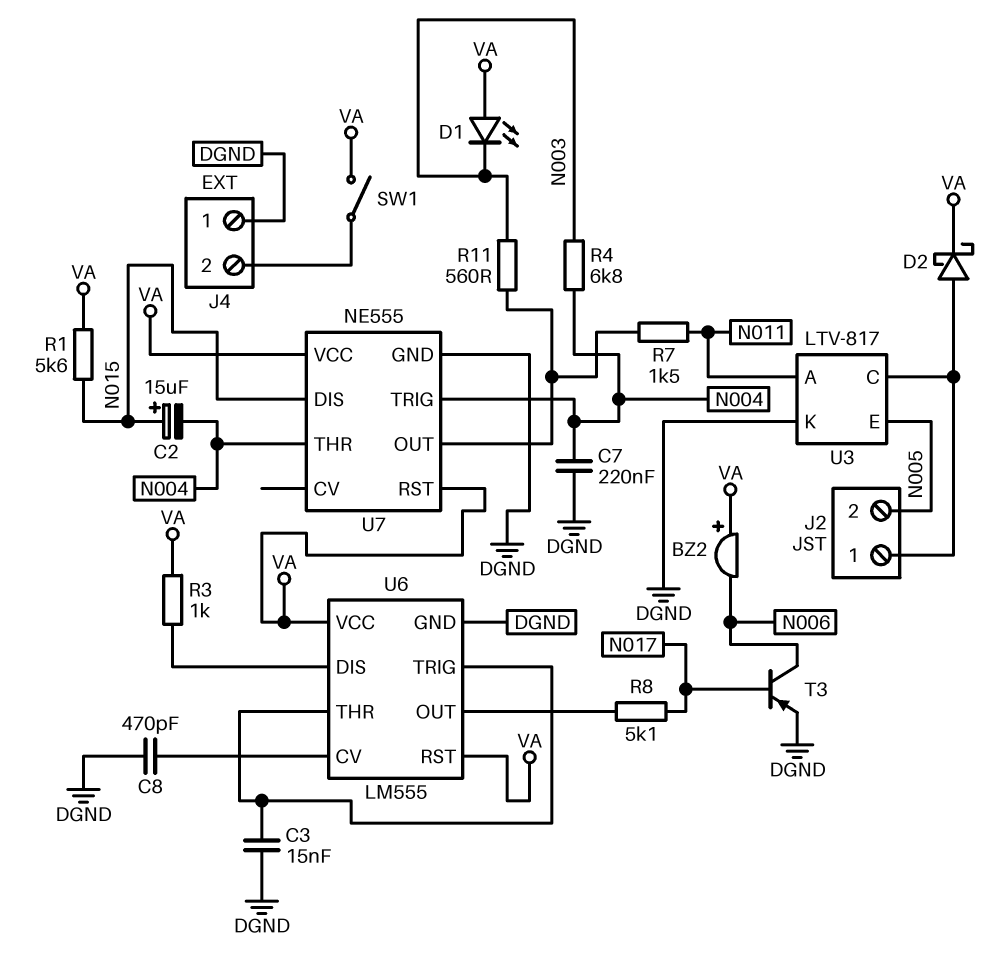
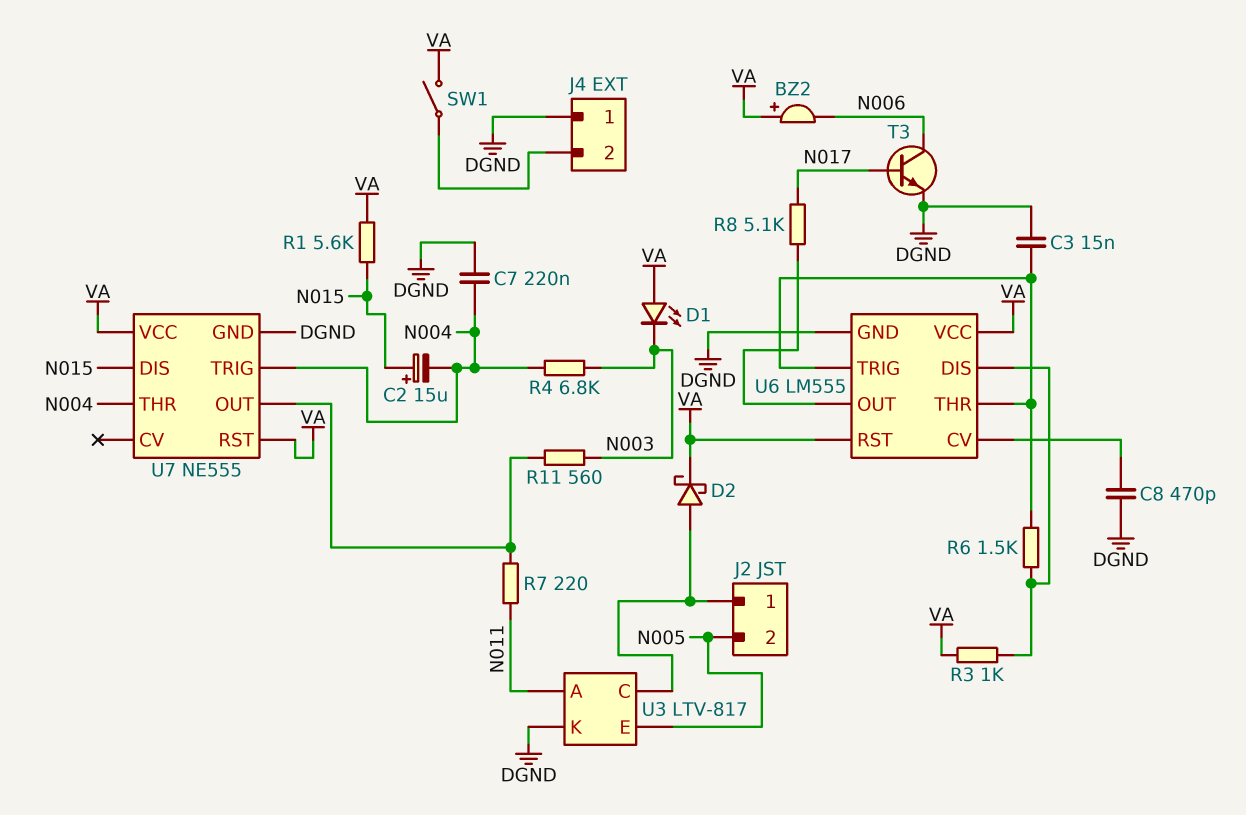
R6: none -> 1.5k (U6/DIS, U6/THR)
R7: 1.5k (N011, U7/OUT) -> 220 (N011, U7/OUT)
T3: PNP (B N017, C N006, E DGND) -> NPN (B N017, C N006, E DGND)

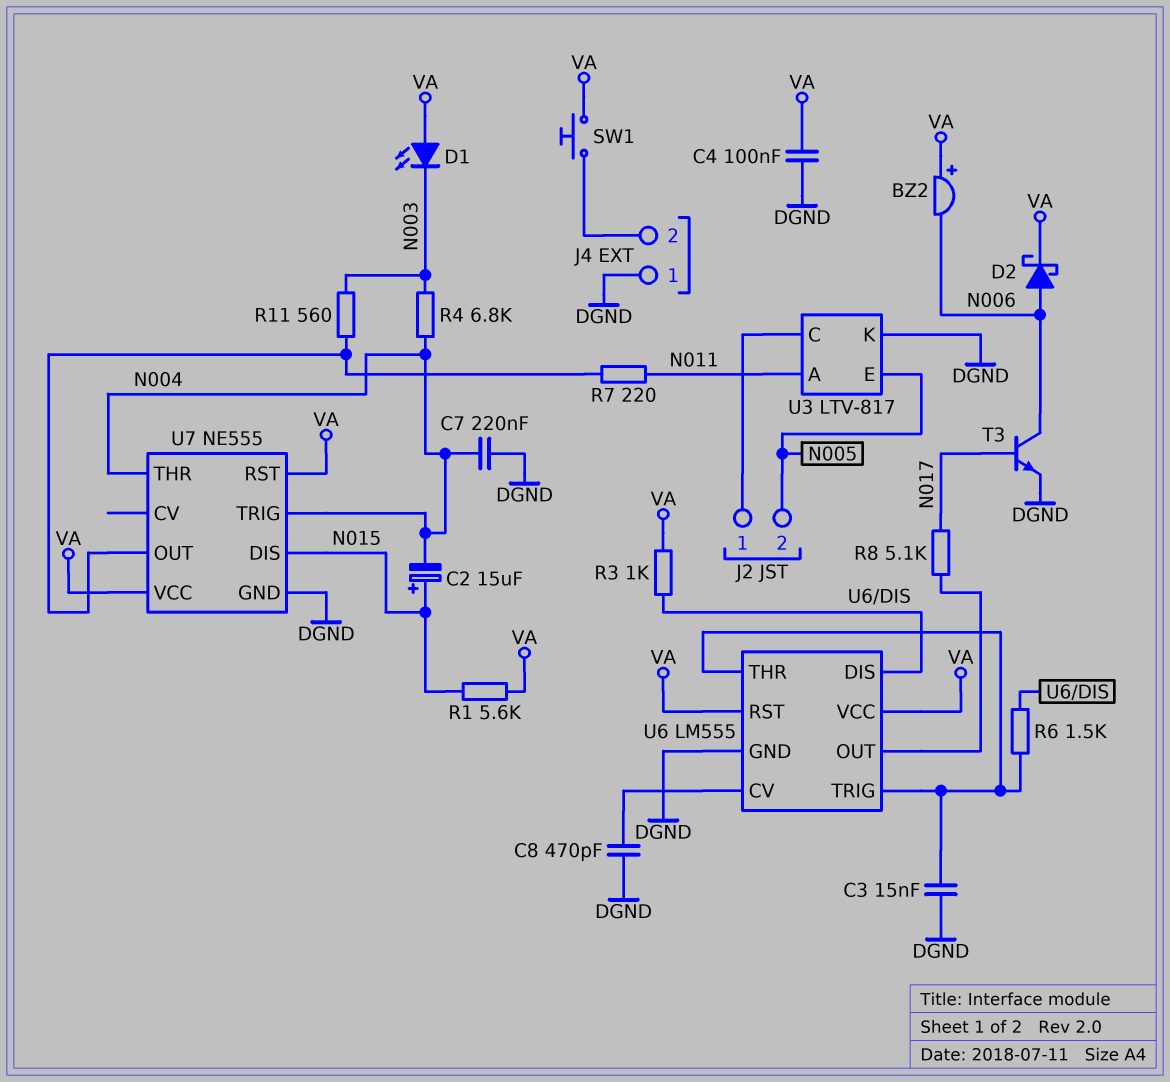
C4: none -> 100nF (DGND, VA)
D2: schottky (A J2/1, K VA) -> schottky (A N006, K VA)
SW1: switch (J4/2, VA) -> button (J4/2, VA)

